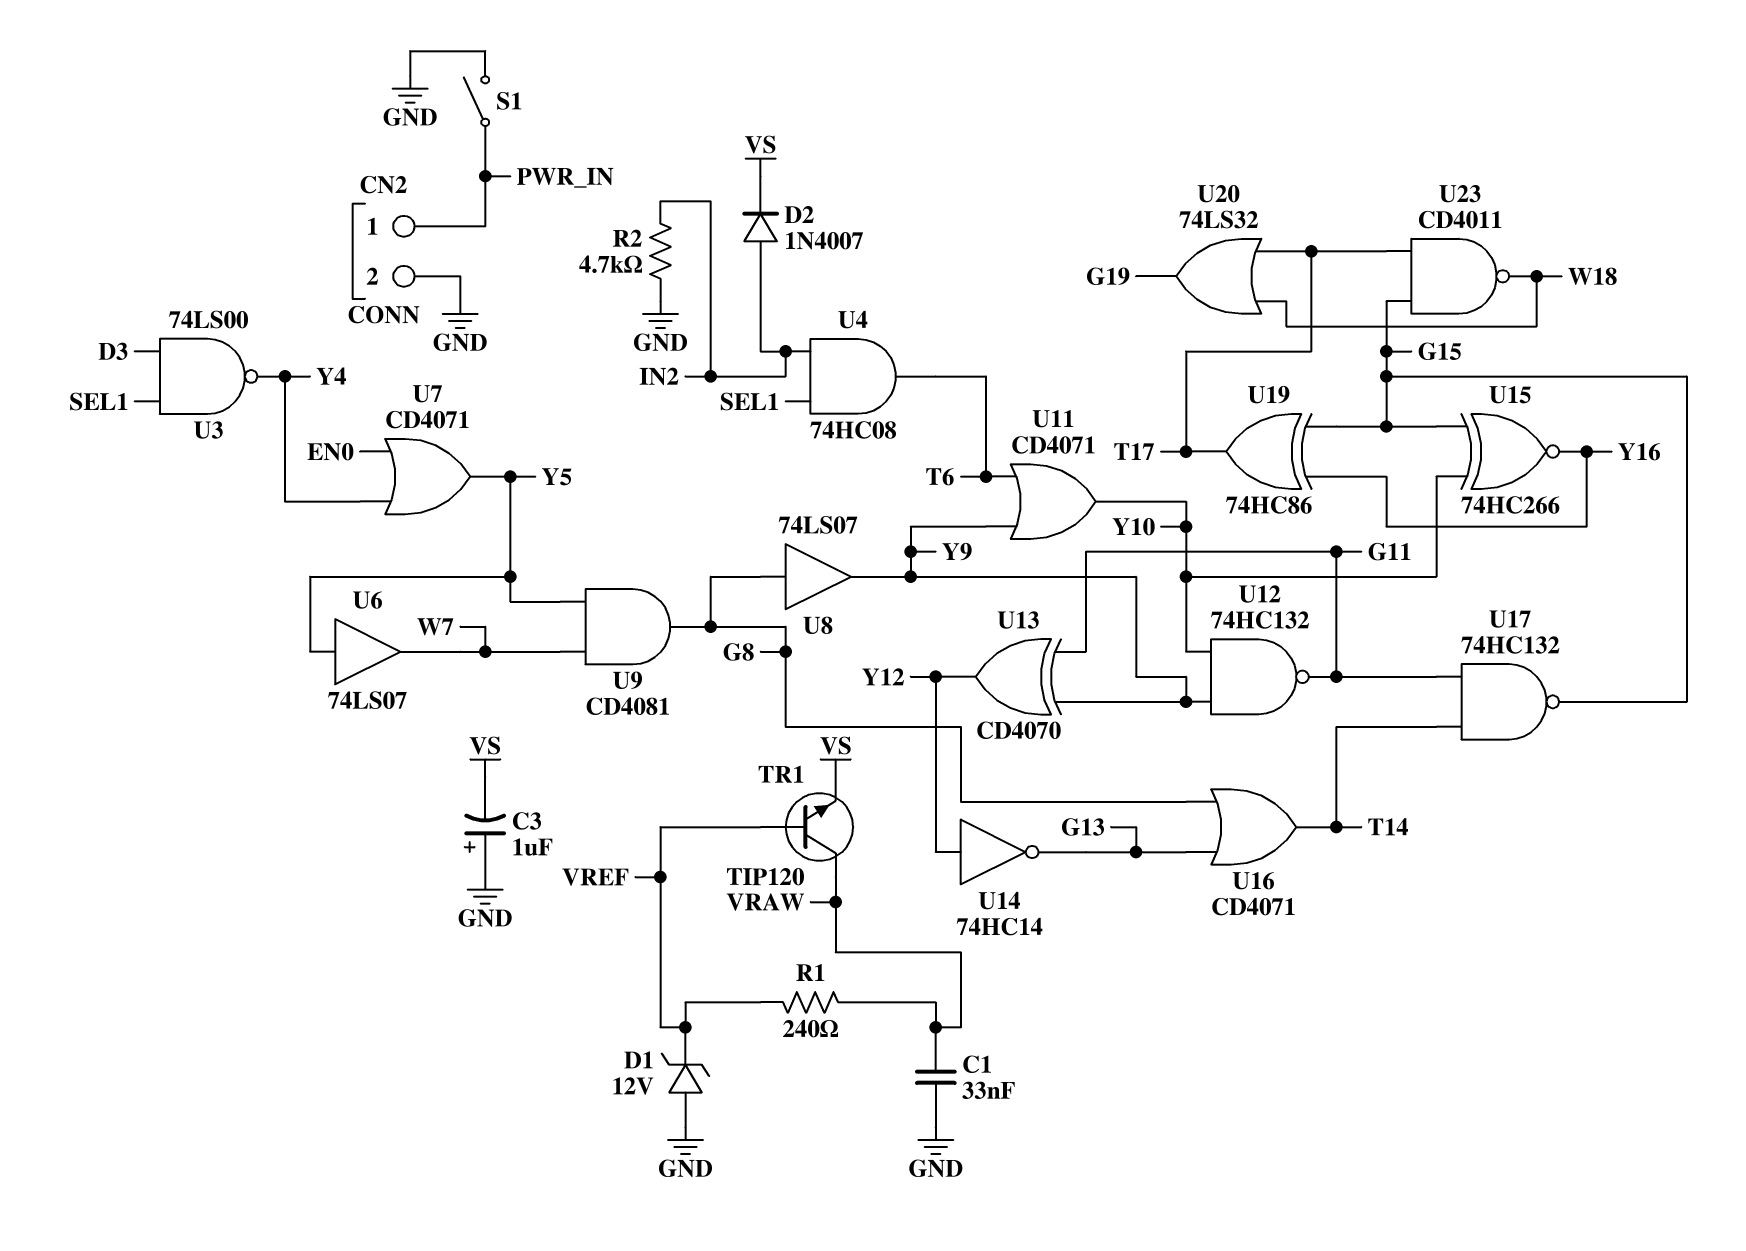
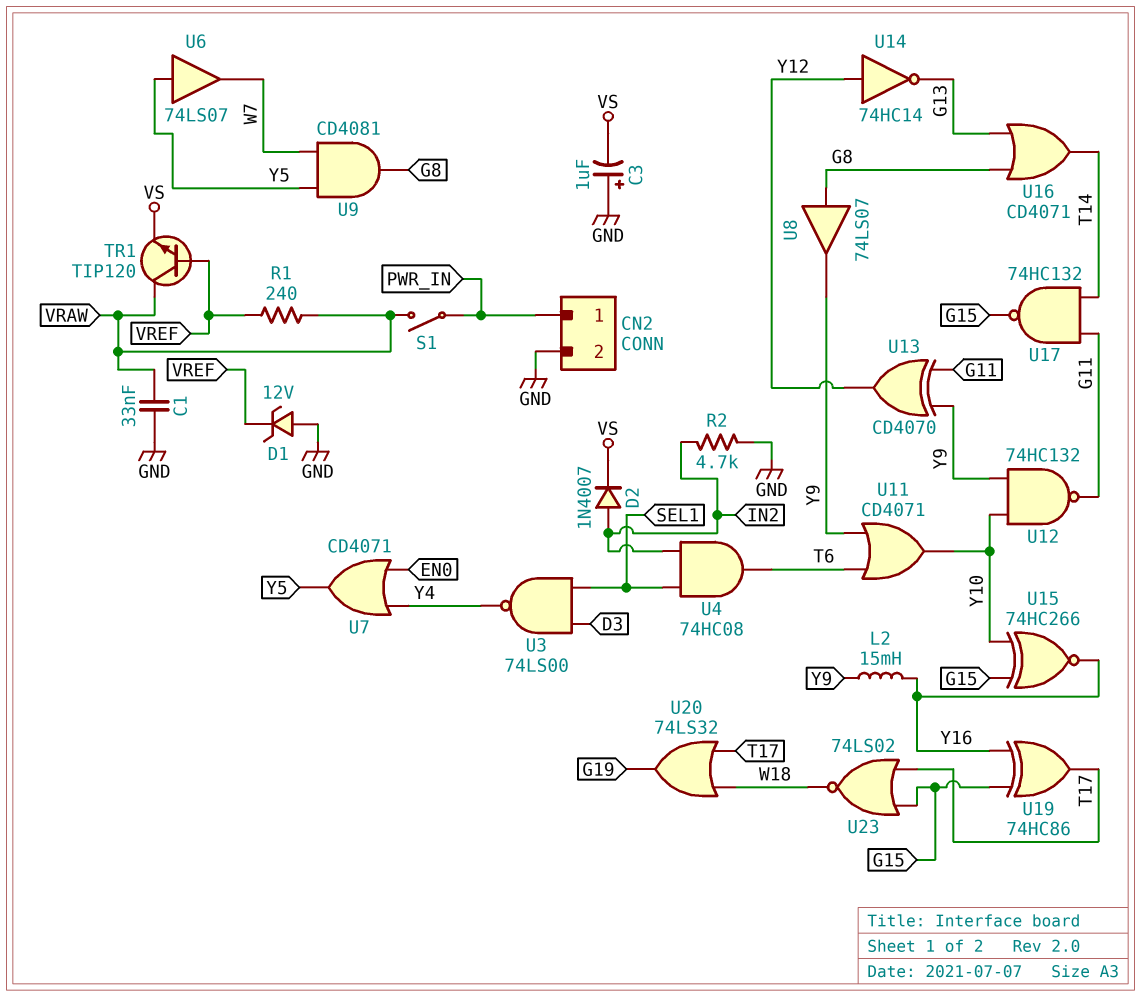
L2: none -> 15mH (Y9, Y16)
S1: switch (GND, PWR_IN) -> switch (PWR_IN, VRAW)
U23: NAND CD4011 (in G15, in T17, out W18) -> NOR 74LS02 (in G15, in T17, out W18)

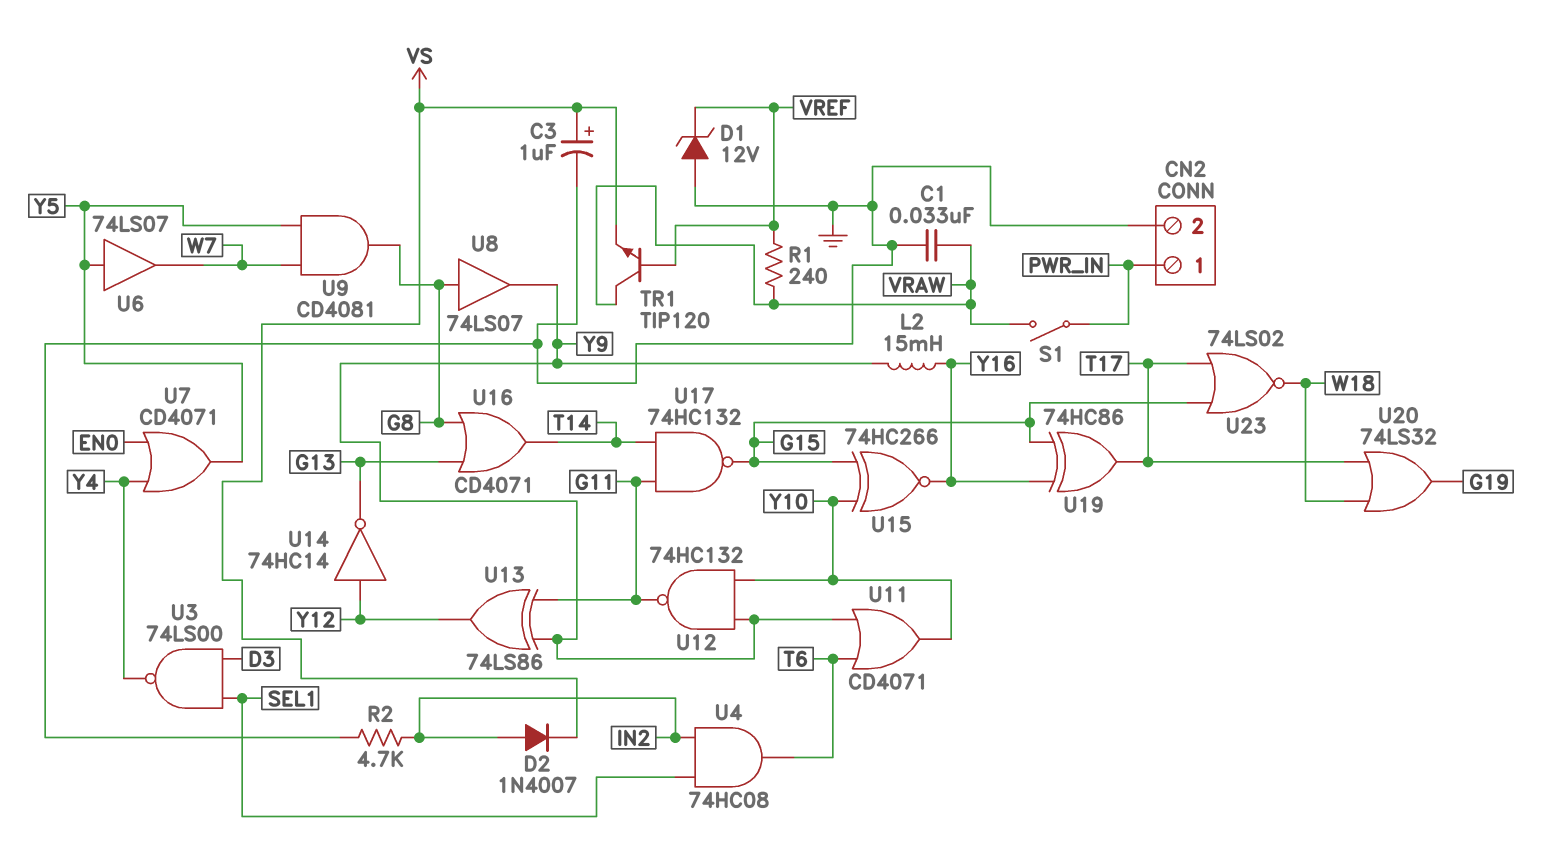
C3: 1uF (plus GND, minus VS) -> 1uF (plus VS, minus GND)
U13: XOR CD4070 (in G11, in Y9, out Y12) -> XOR 74LS86 (in G11, in Y9, out Y12)

